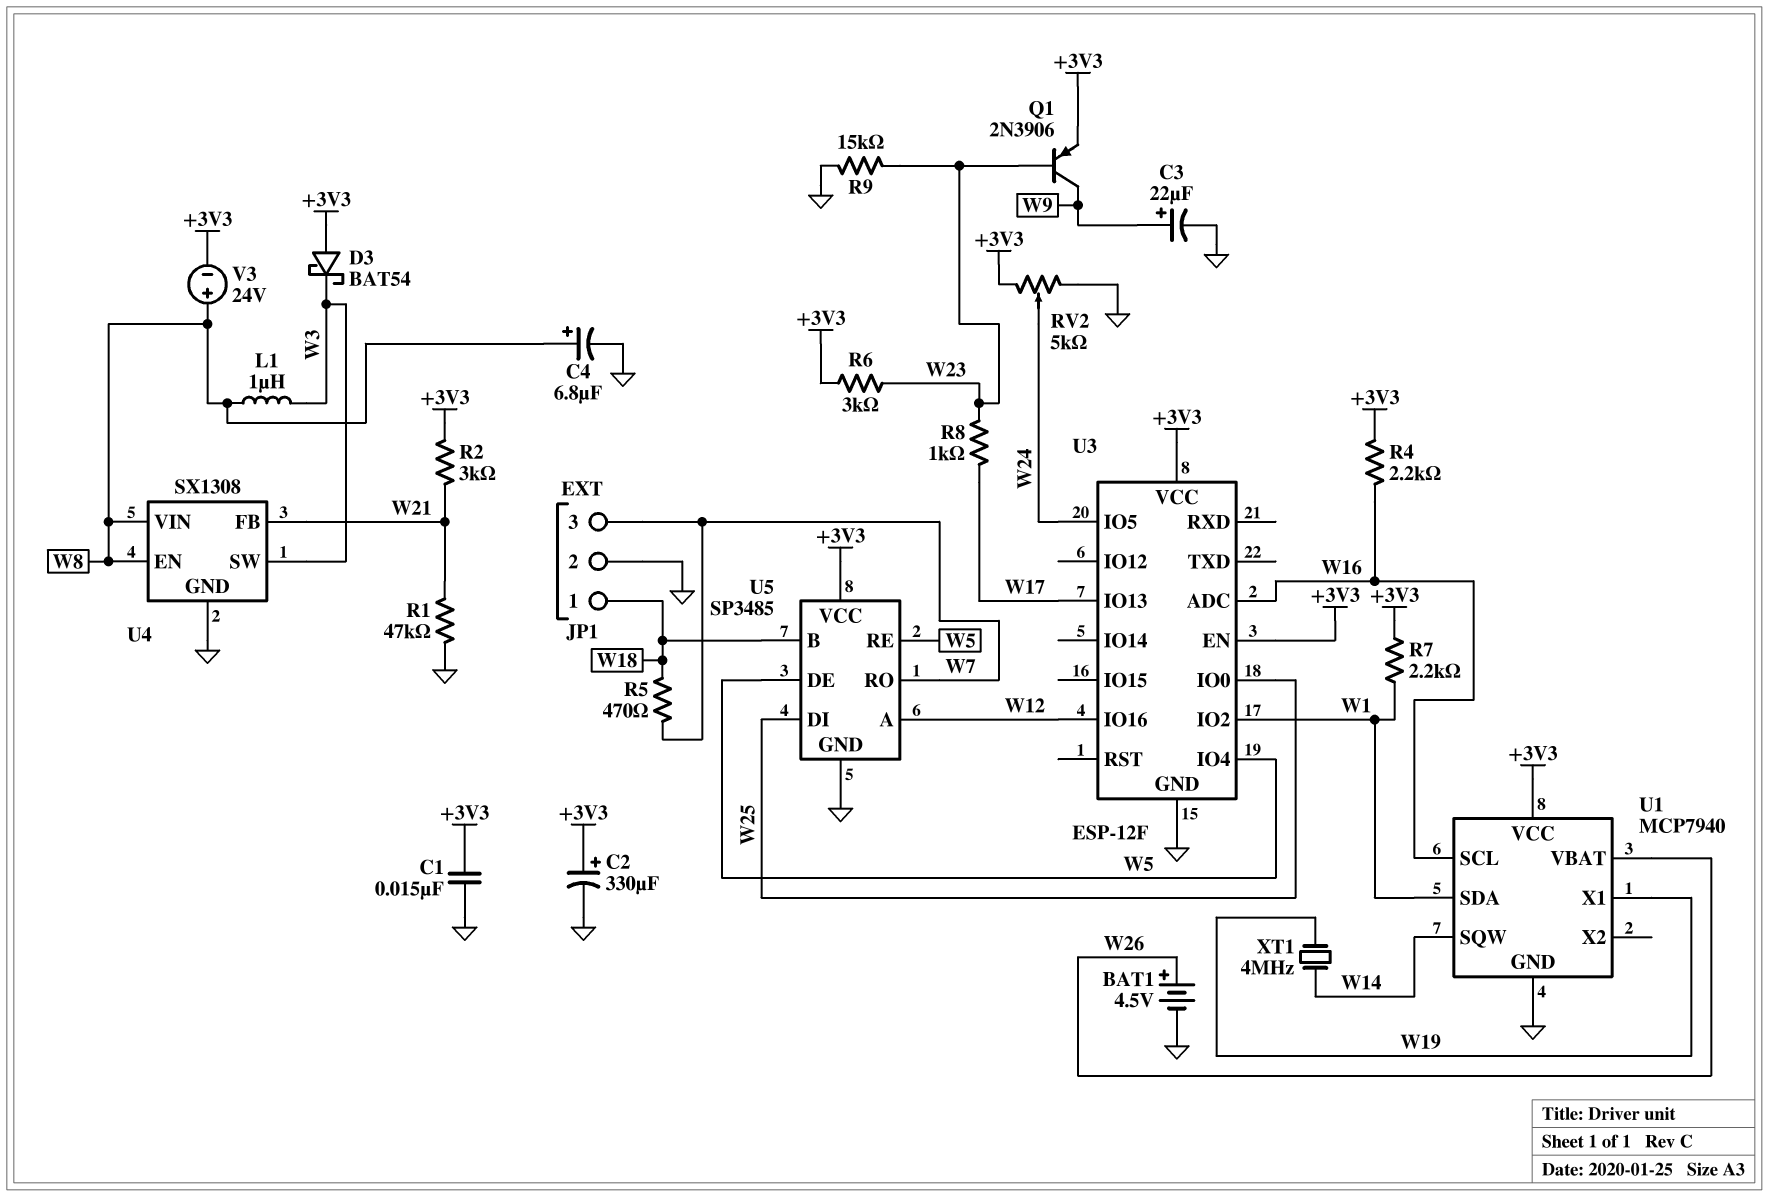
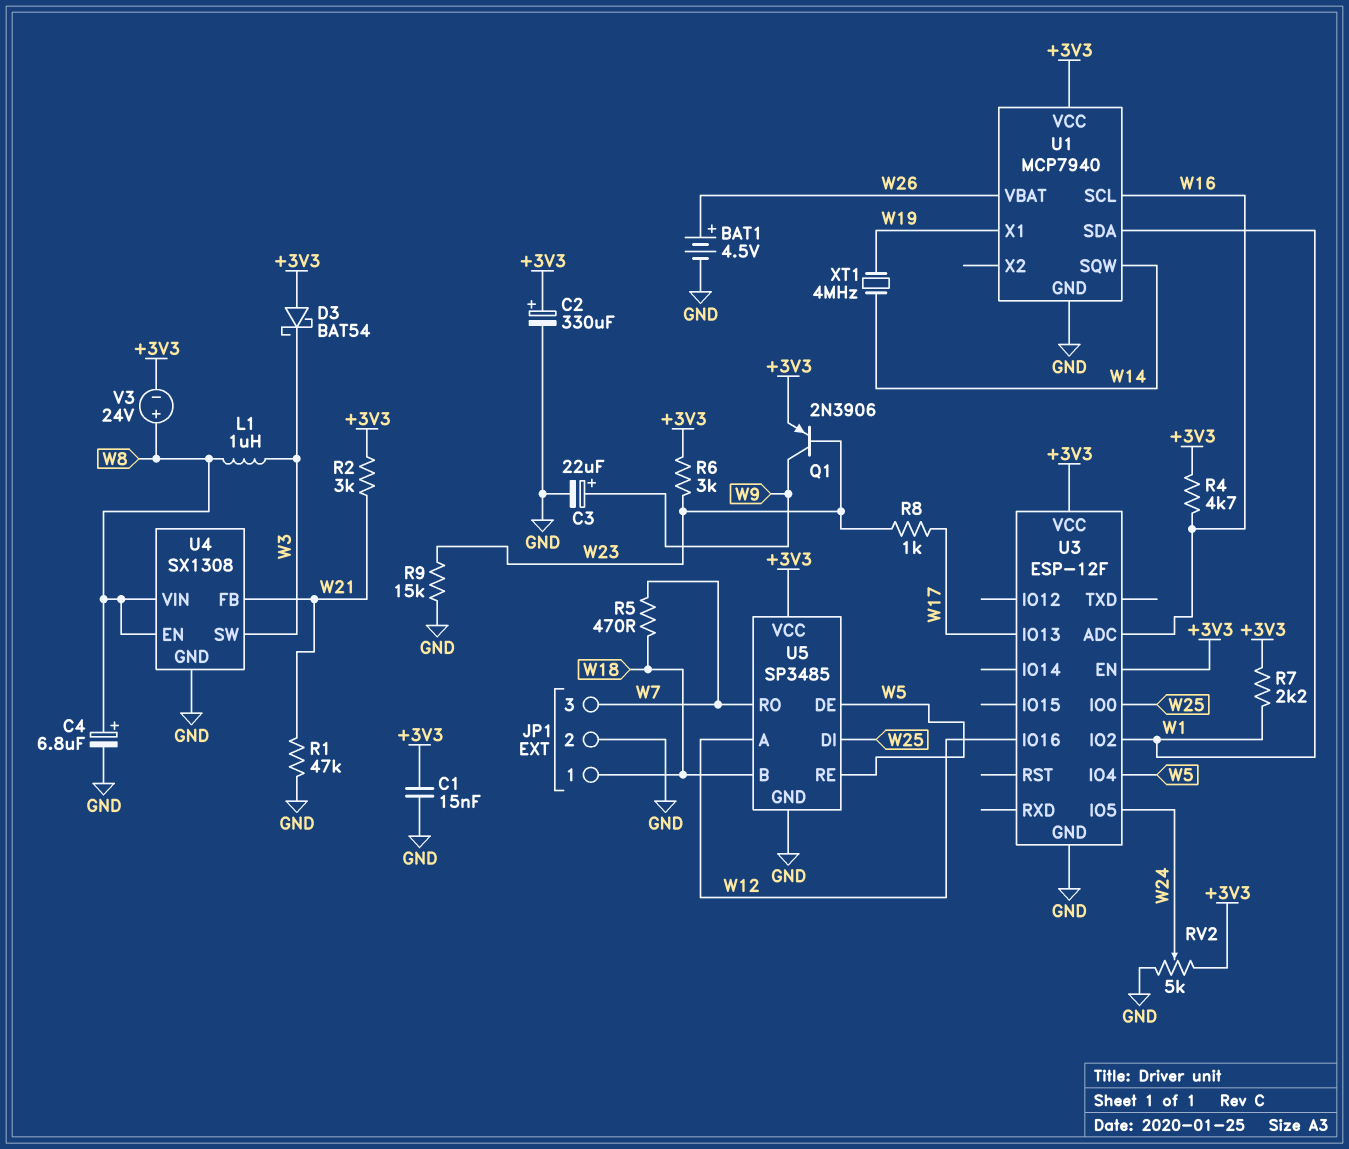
R4: 2.2k (+3V3, W16) -> 4.7k (+3V3, W16)

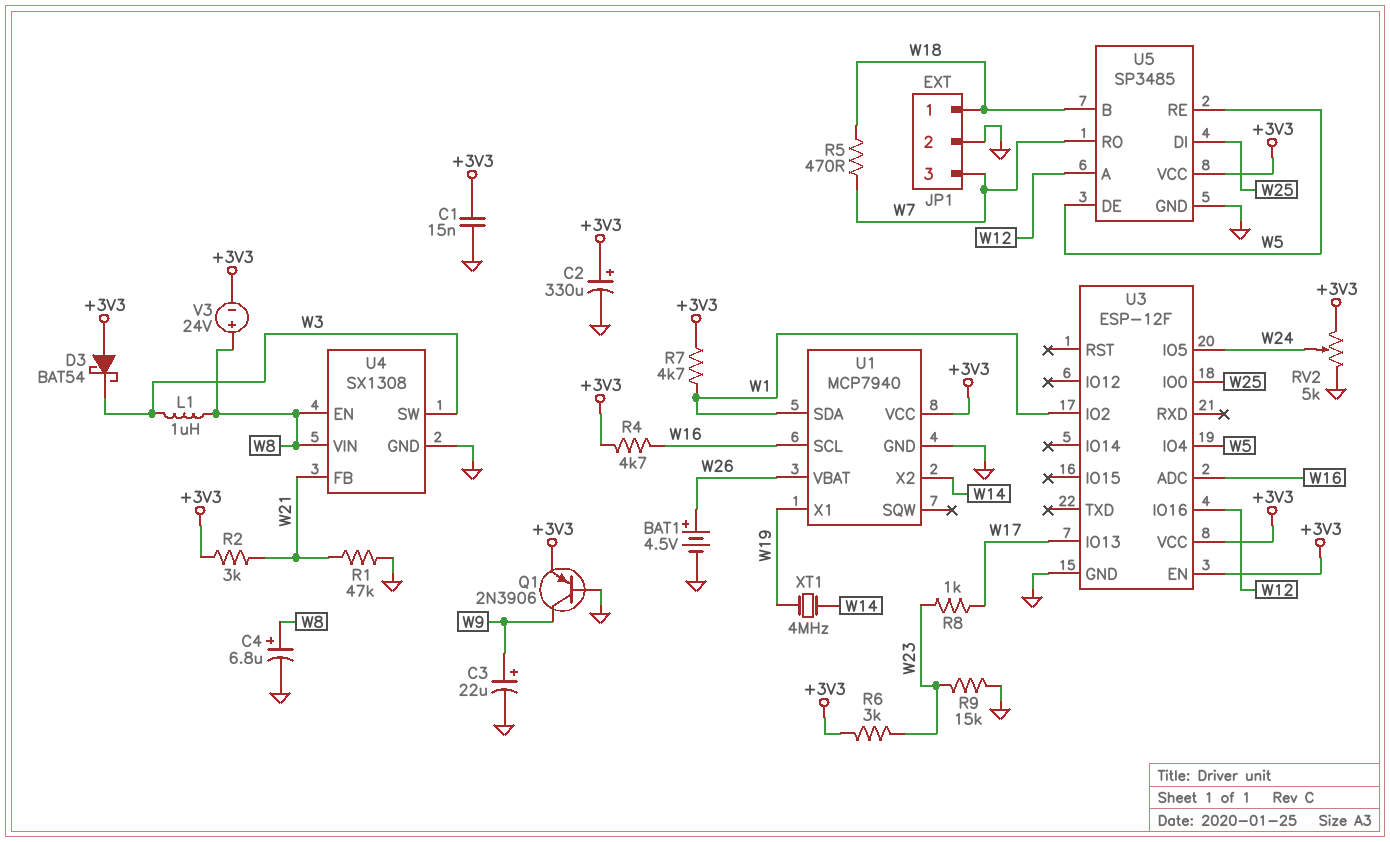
Q1: PNP 2N3906 (B W23, C W9, E +3V3) -> PNP 2N3906 (B GND, C W9, E +3V3)
R7: 2.2k (+3V3, W1) -> 4.7k (+3V3, W1)
U1 pin SQW: W14 -> none
U1 pin X2: none -> W14

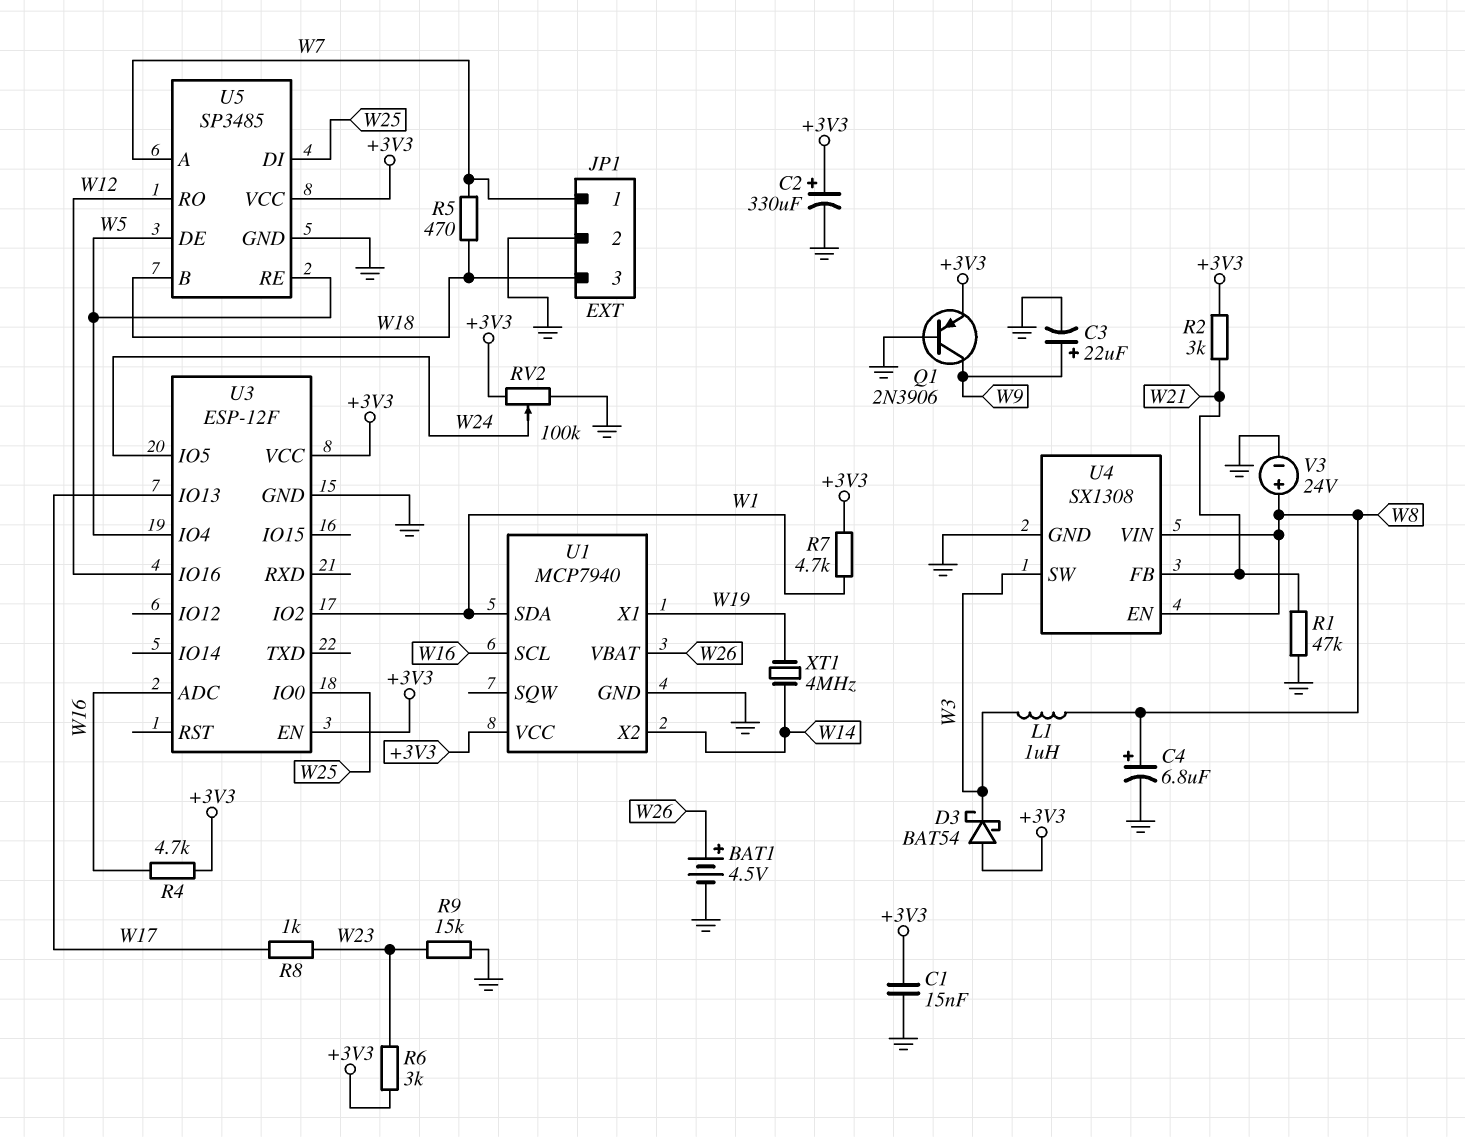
JP1 pin 1: W18 -> W7
JP1 pin 3: W7 -> W18
RV2: 5k (+3V3, GND, wiper W24) -> 100k (+3V3, GND, wiper W24)
U5 pin A: W12 -> W7
U5 pin RO: W7 -> W12
V3: 24V (plus W8, minus +3V3) -> 24V (plus W8, minus GND)

